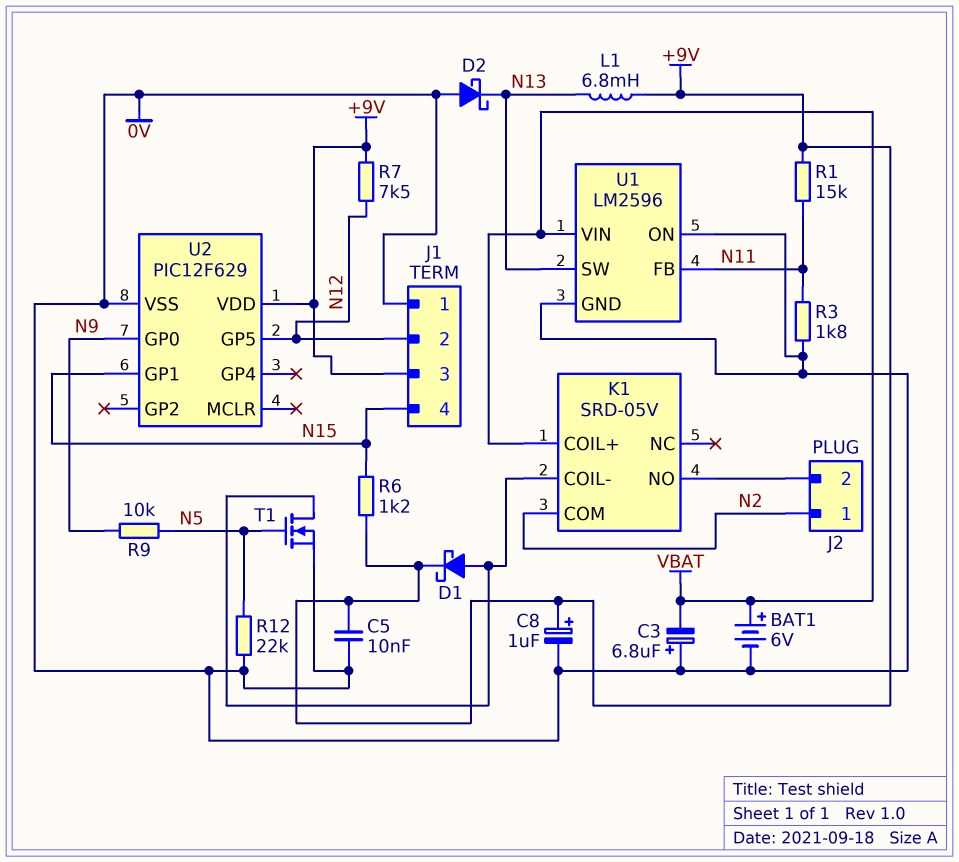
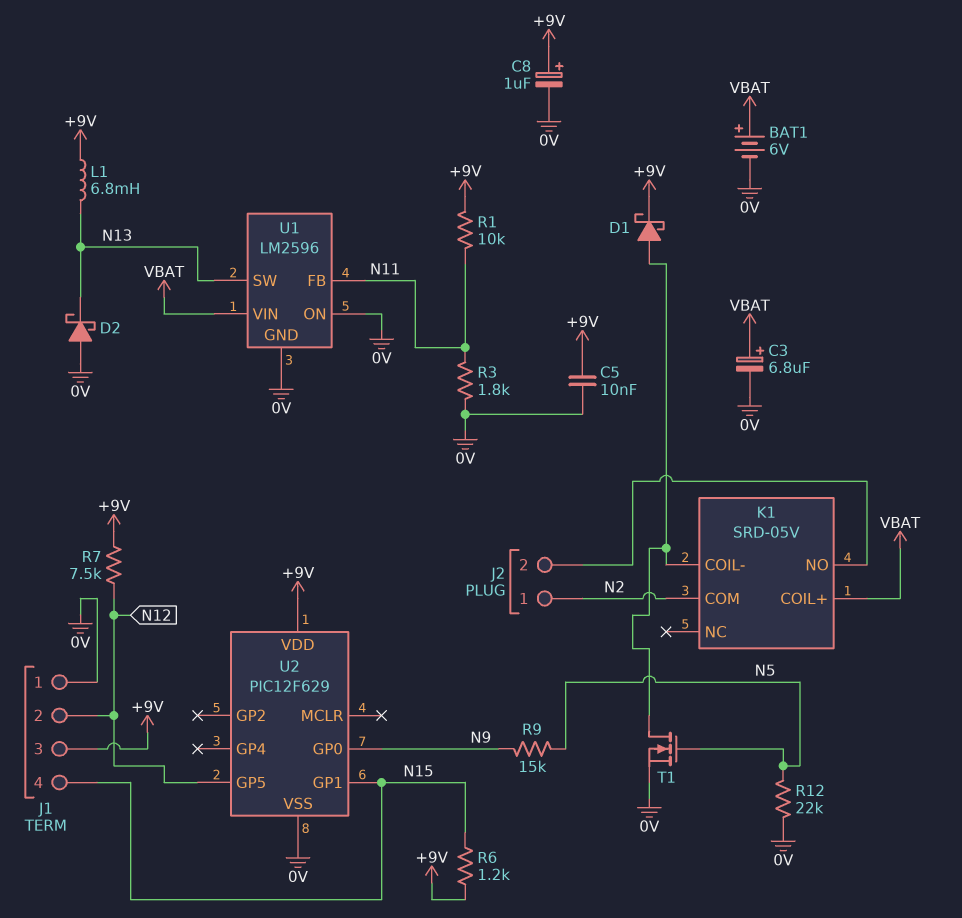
C3: 6.8uF (plus 0V, minus VBAT) -> 6.8uF (plus VBAT, minus 0V)
R1: 15k (+9V, N11) -> 10k (+9V, N11)
R9: 10k (N5, N9) -> 15k (N5, N9)

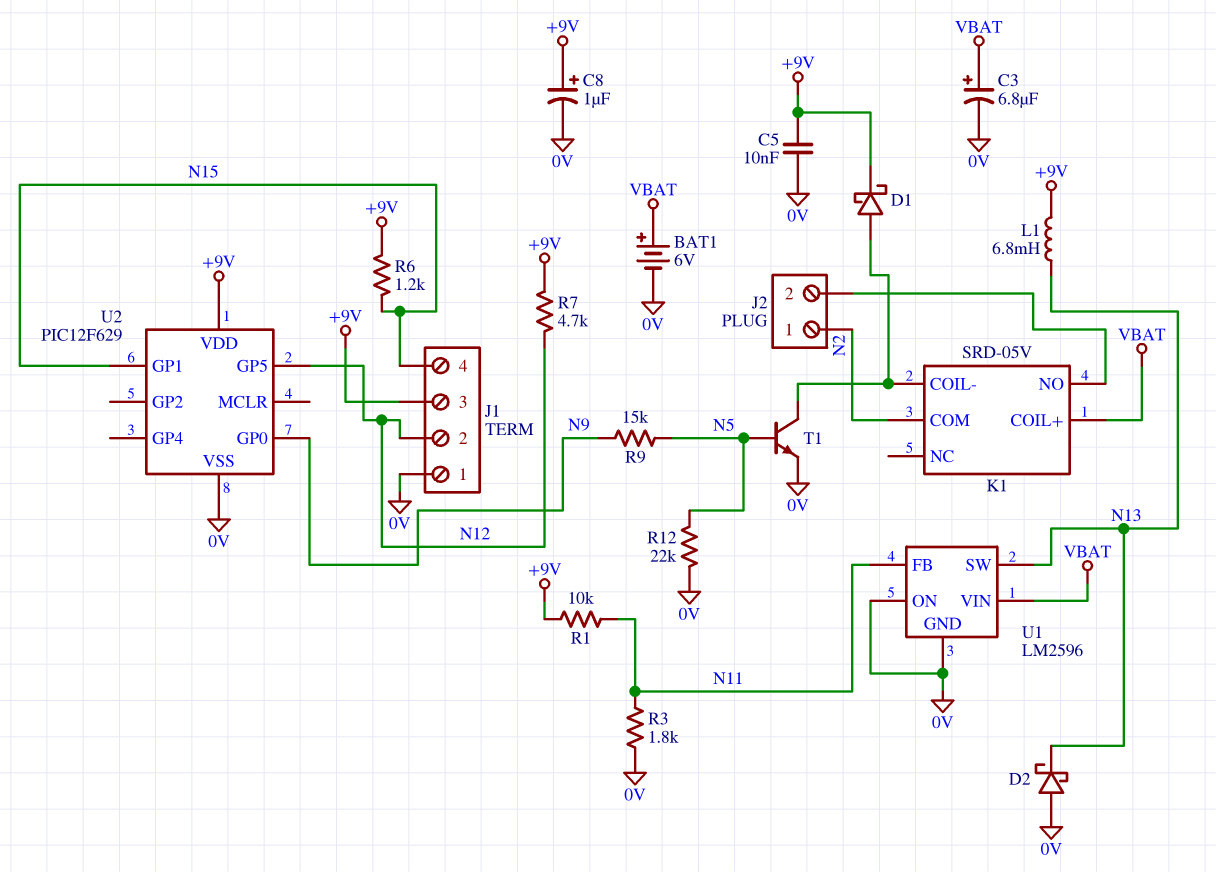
R7: 7.5k (+9V, N12) -> 4.7k (+9V, N12)
T1: NMOS (G N5, D K1/COIL-, S 0V) -> NPN (B N5, C K1/COIL-, E 0V)

